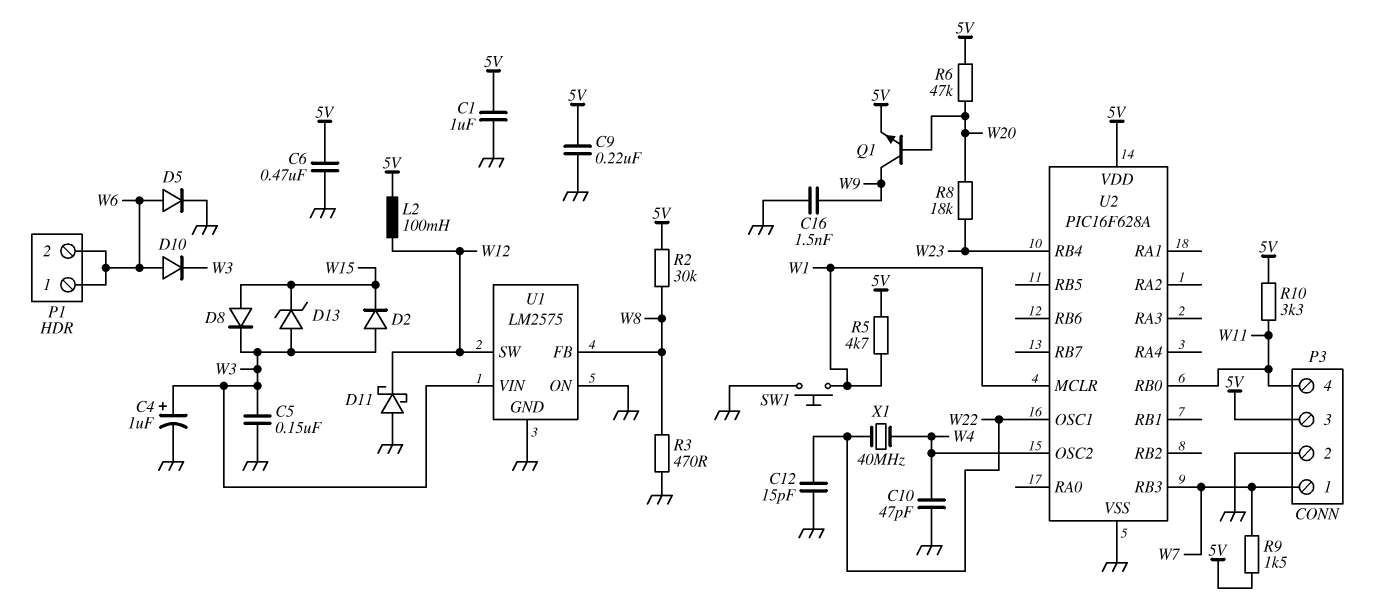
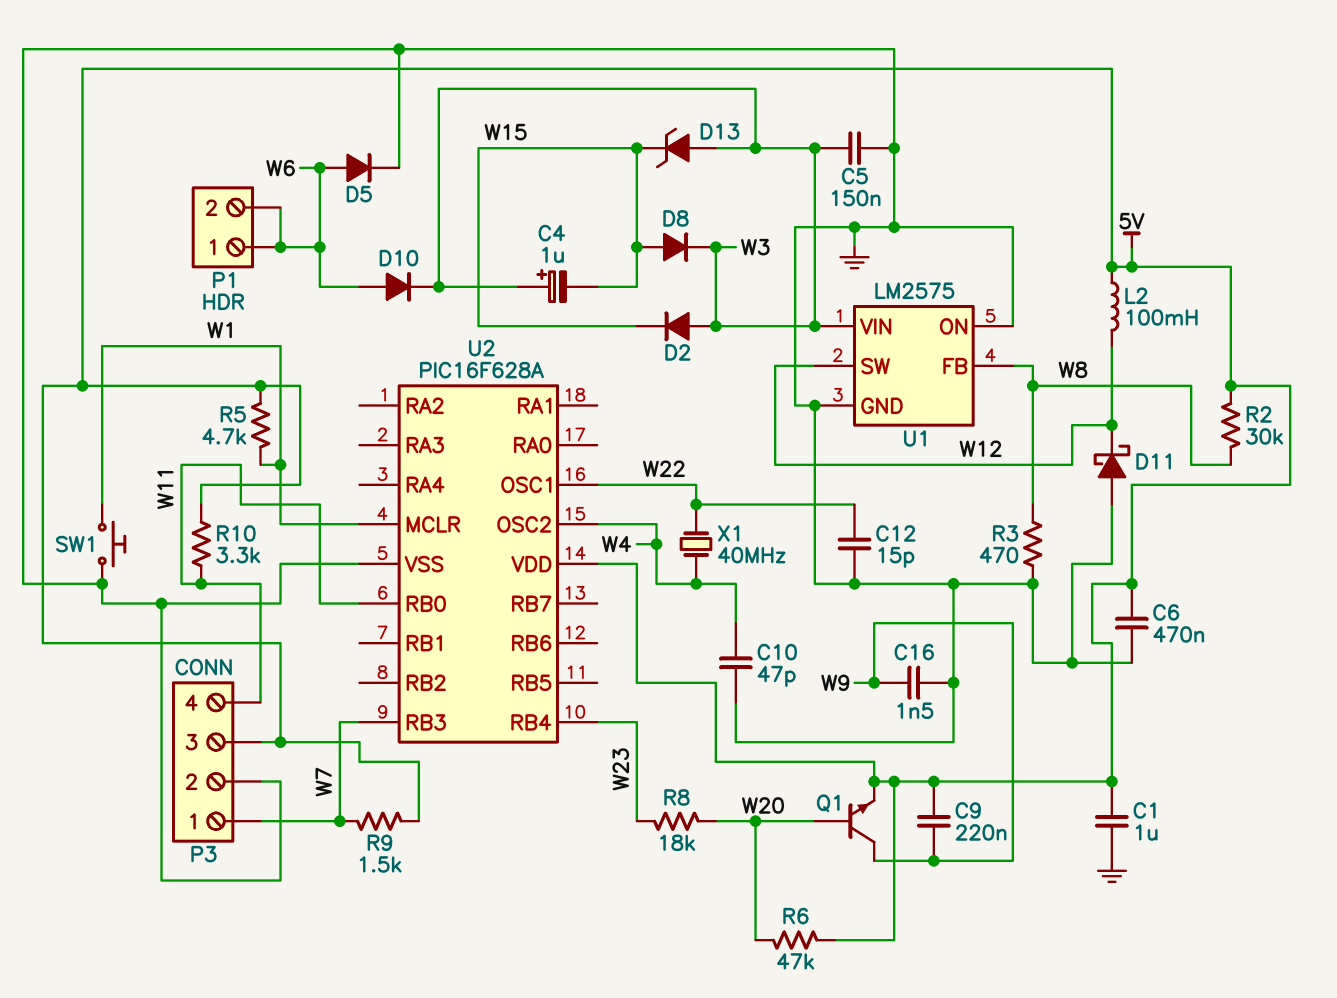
C4: 1uF (plus W3, minus GND) -> 1uF (plus W3, minus W15)
C9: 220nF (5V, GND) -> 220nF (5V, W9)

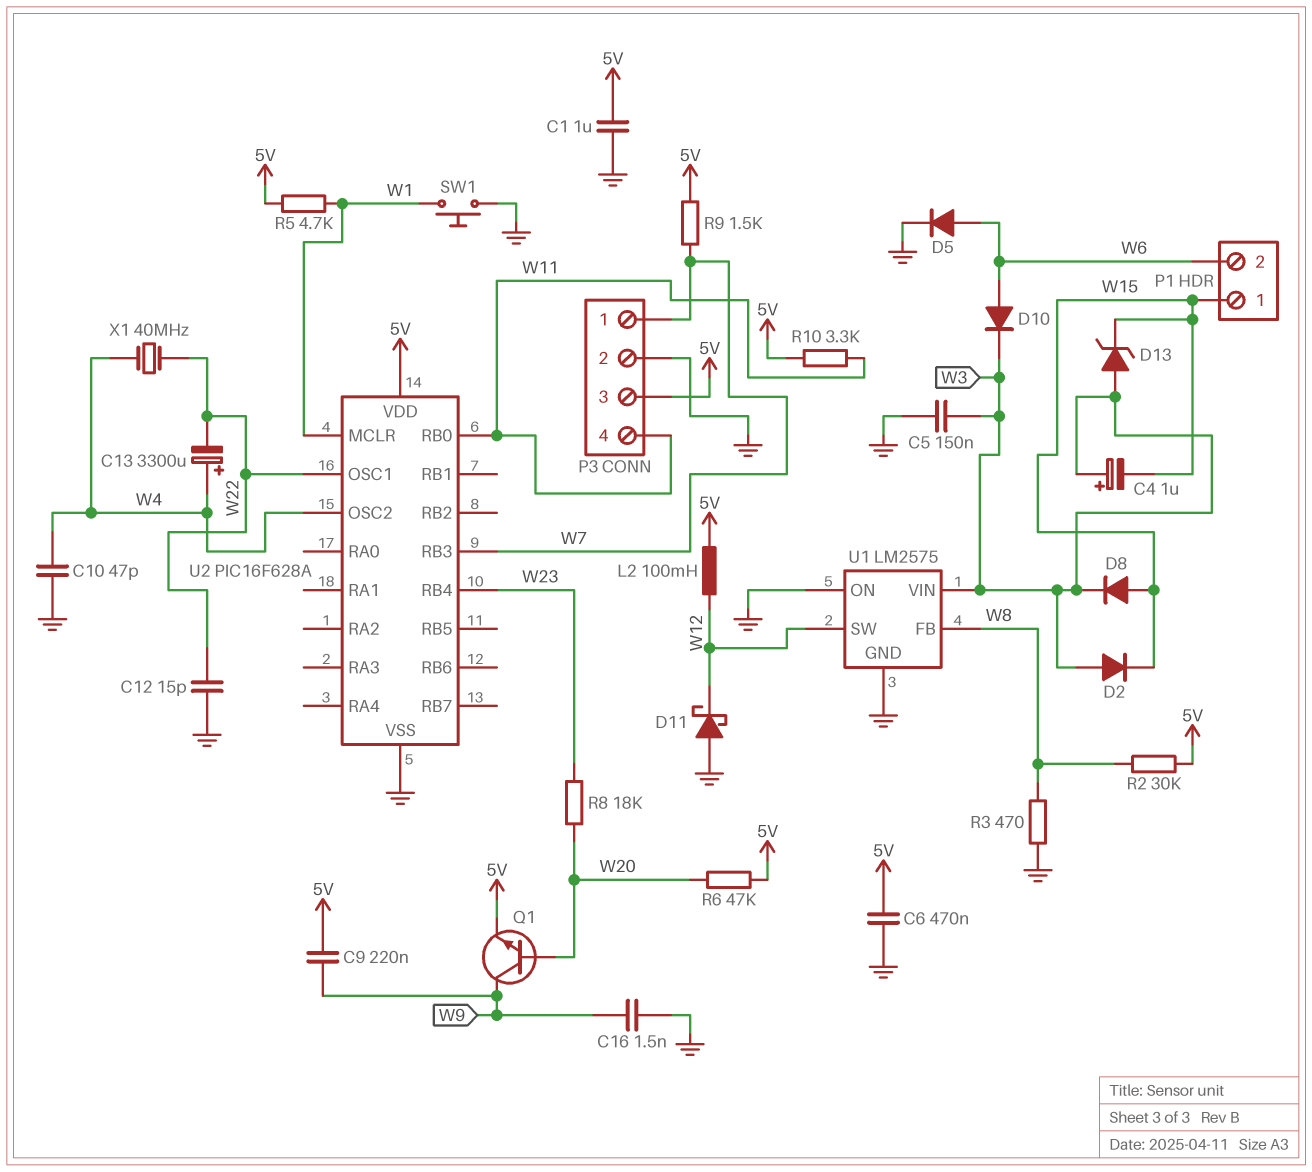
C13: none -> 3300uF (plus W4, minus W22)
P1 pin 1: W6 -> W15

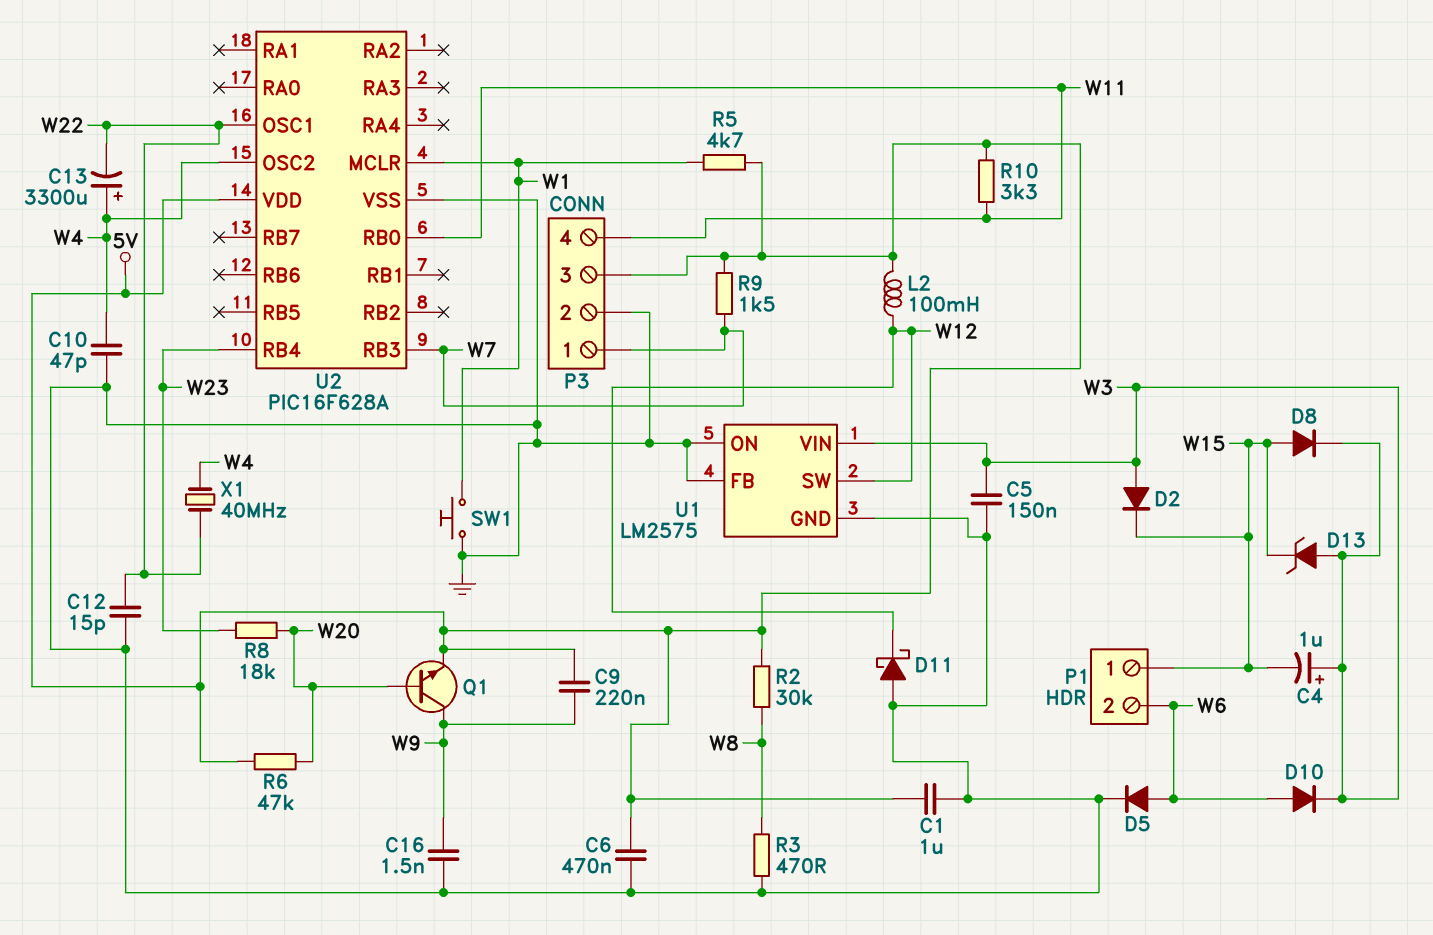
U1 pin FB: W8 -> GND

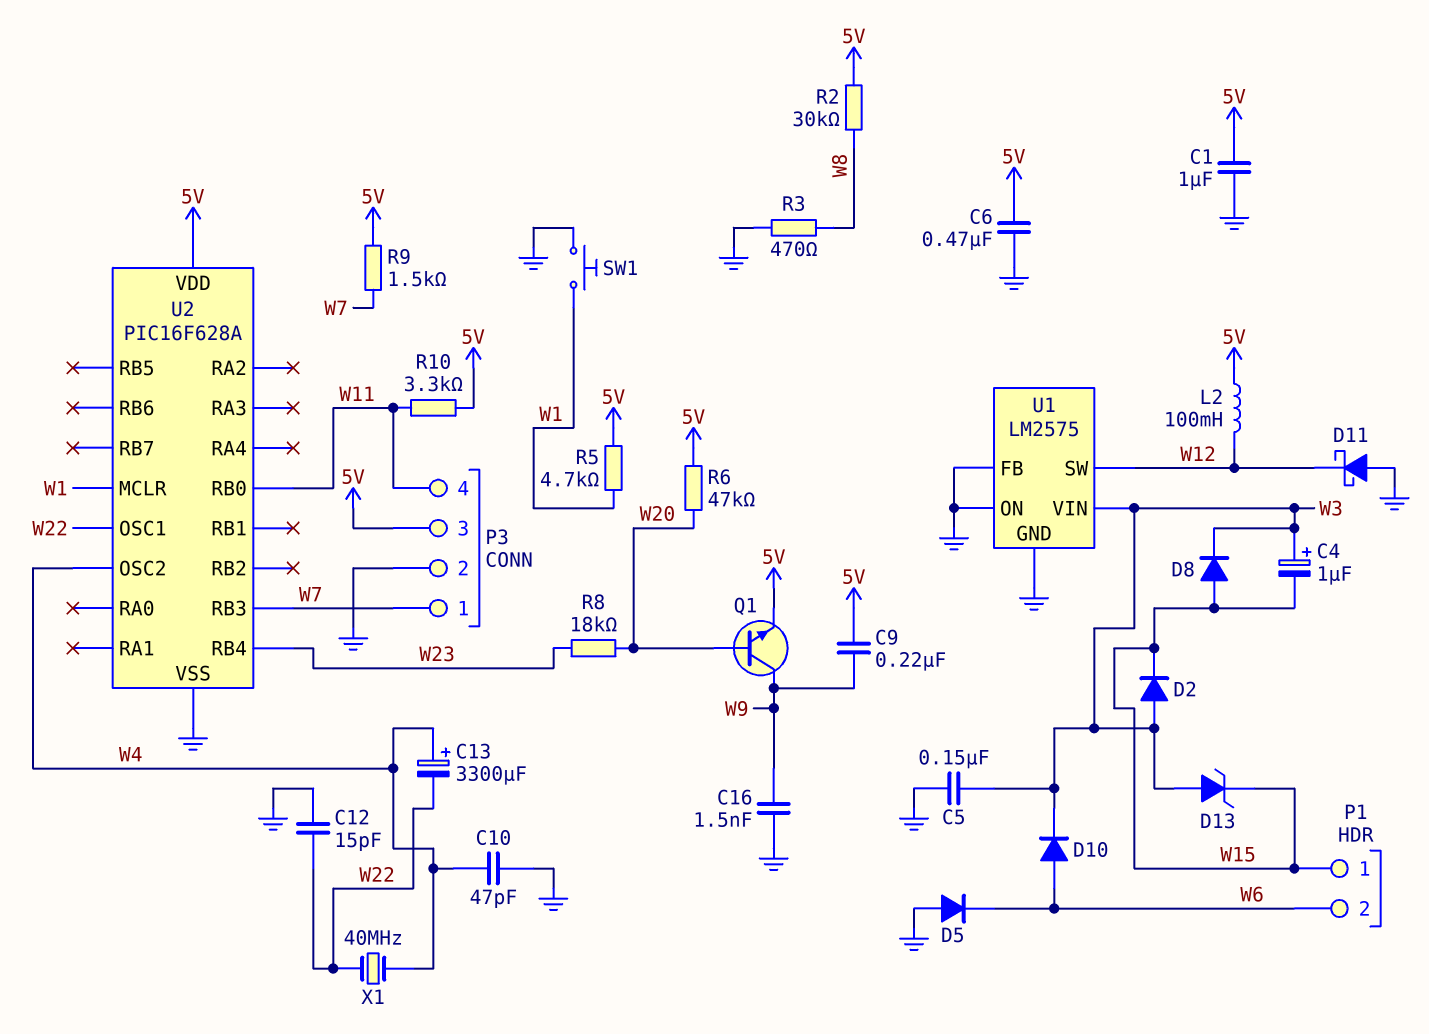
D5: diode (A W6, K GND) -> diode (A GND, K W6)

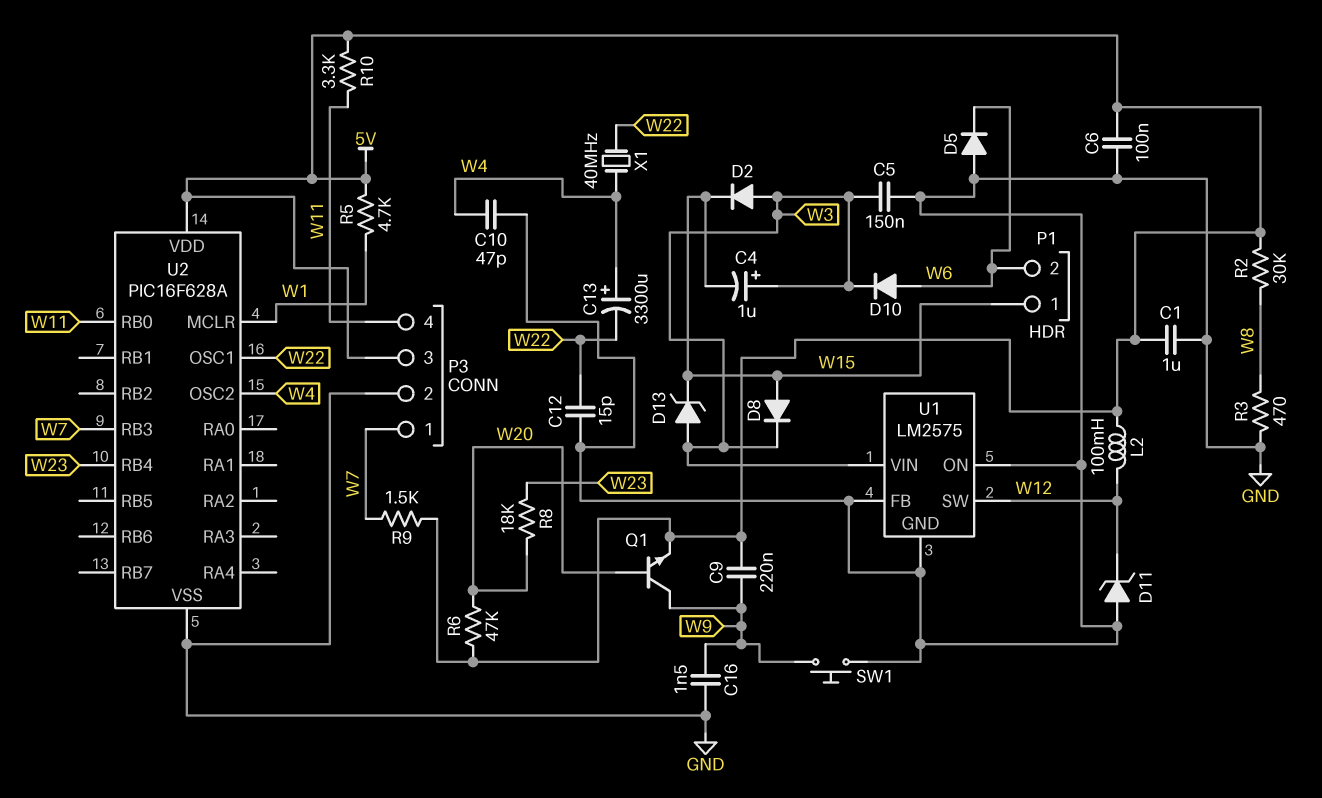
C6: 470nF (5V, GND) -> 100nF (5V, GND)
D11: schottky (A GND, K W12) -> zener (A GND, K W12)
SW1: button (GND, W1) -> button (GND, W9)

